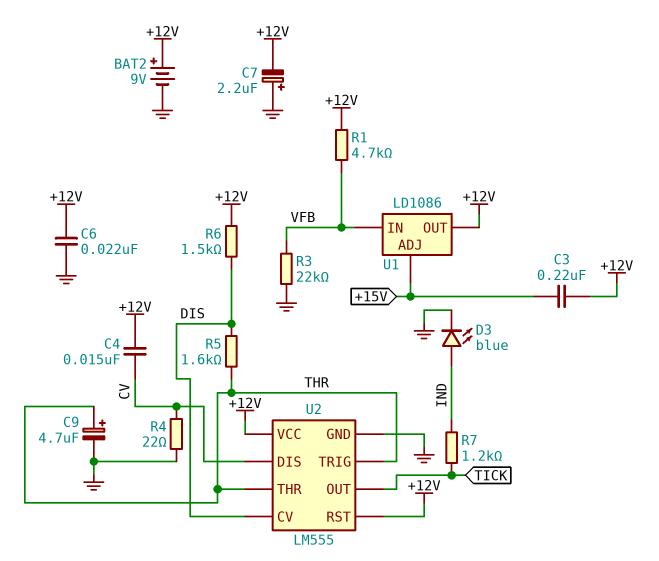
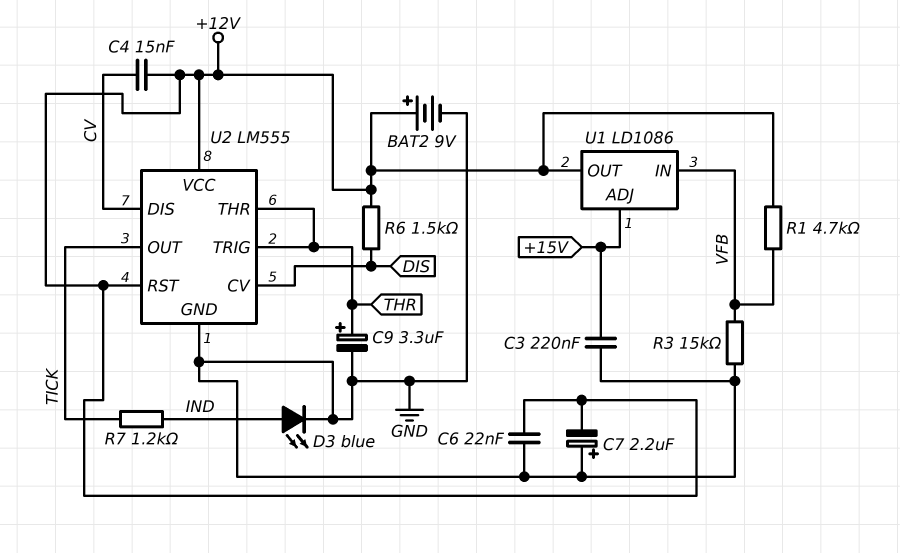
C3: 220nF (+12V, +15V) -> 220nF (+15V, GND)
C9: 4.7uF (plus THR, minus GND) -> 3.3uF (plus THR, minus GND)
R3: 22k (GND, VFB) -> 15k (GND, VFB)
R4: 22 (CV, GND) -> none
R5: 1.6k (DIS, THR) -> none

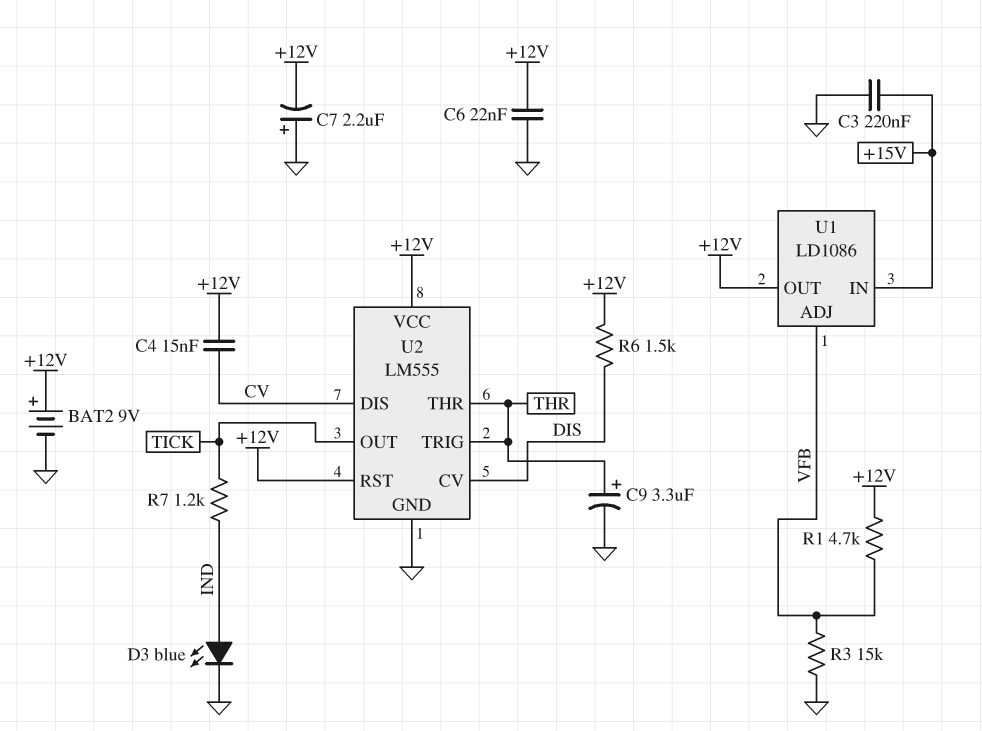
U1 pin ADJ: +15V -> VFB
U1 pin IN: VFB -> +15V

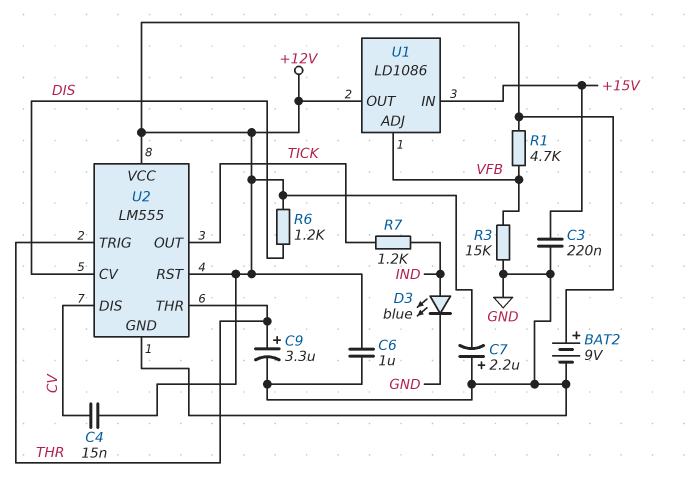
C6: 22nF (+12V, GND) -> 1uF (+12V, GND)
R6: 1.5k (+12V, DIS) -> 1.2k (+12V, DIS)

